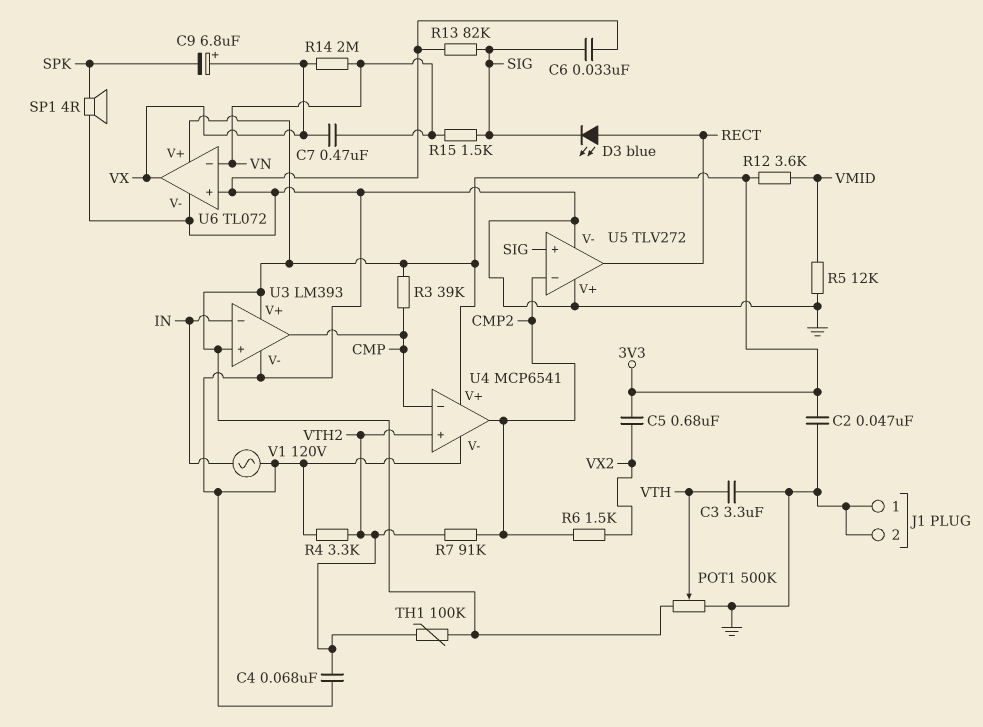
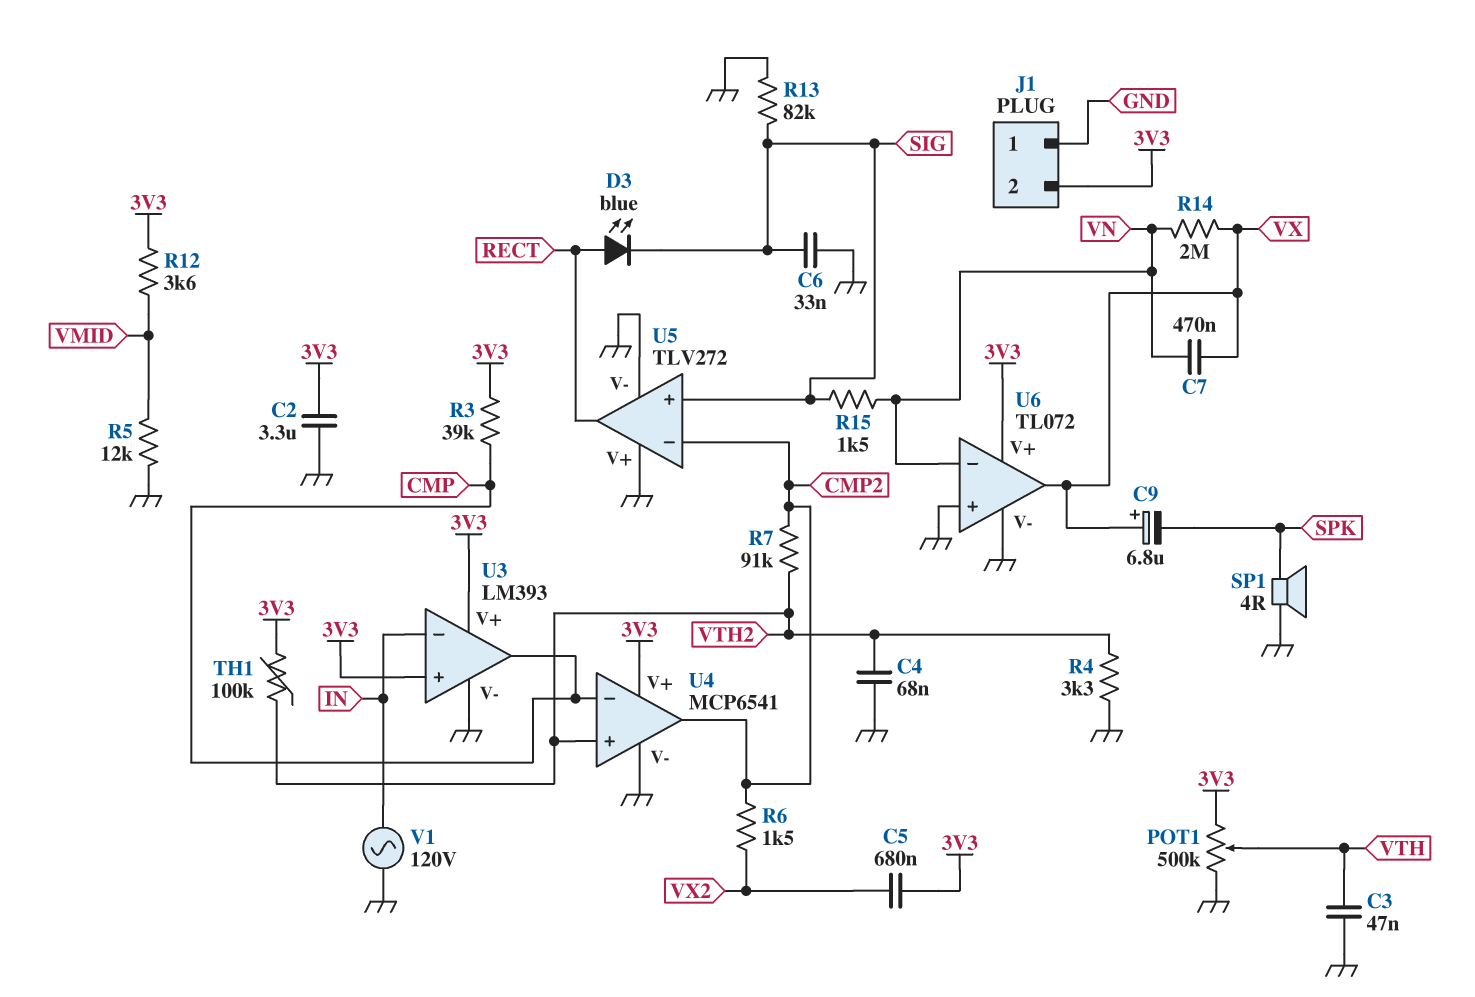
C2: 47nF (3V3, GND) -> 3.3uF (3V3, GND)
C3: 3.3uF (GND, VTH) -> 47nF (GND, VTH)
J1 pin 2: GND -> 3V3

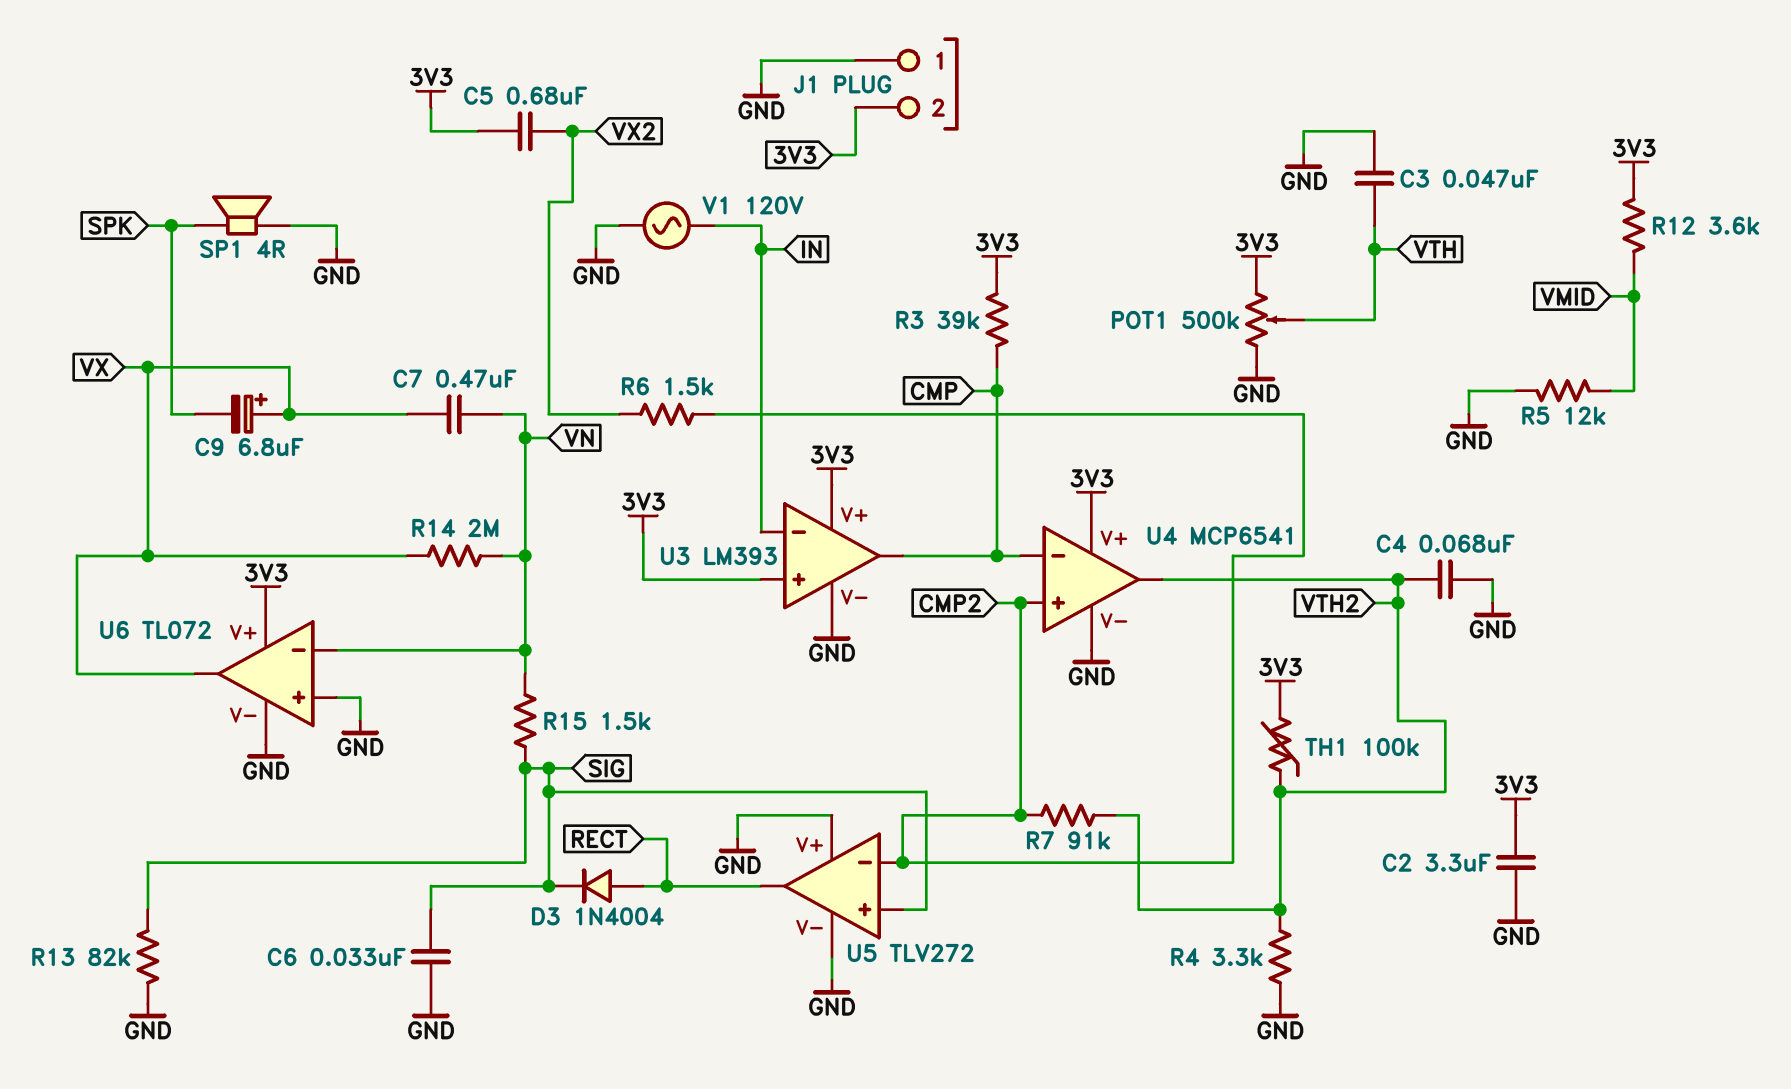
D3: LED blue (A RECT, K SIG) -> diode 1N4004 (A RECT, K SIG)
U4 pin in+: VTH2 -> CMP2
U4 pin out: CMP2 -> VTH2

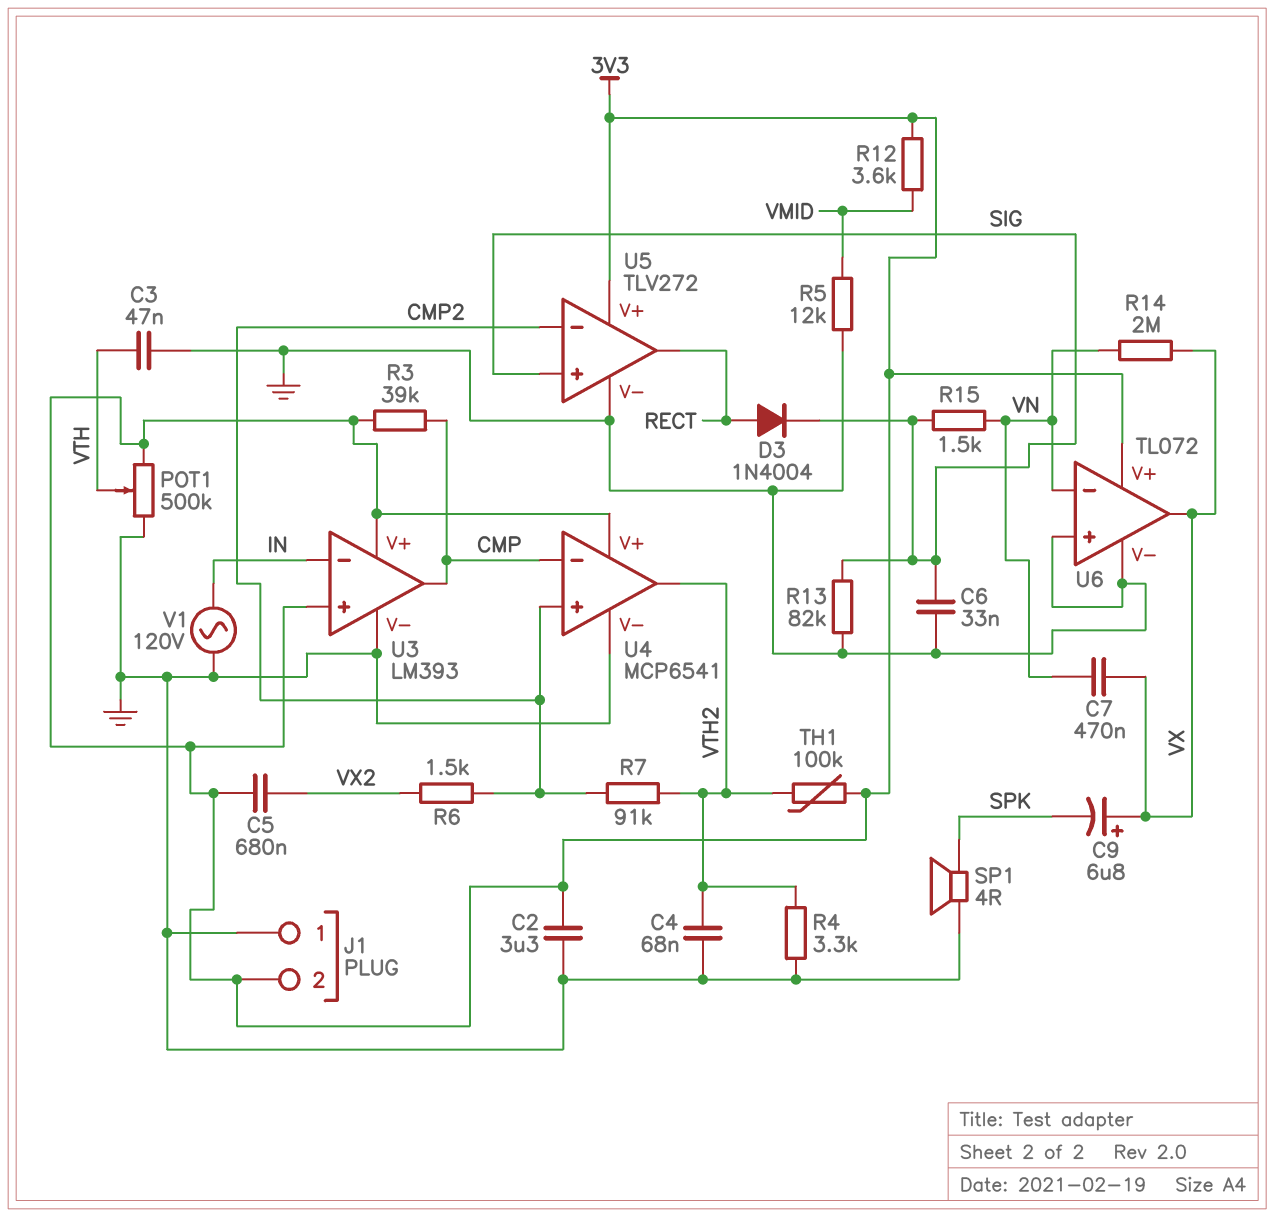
U5 pin V+: GND -> 3V3

